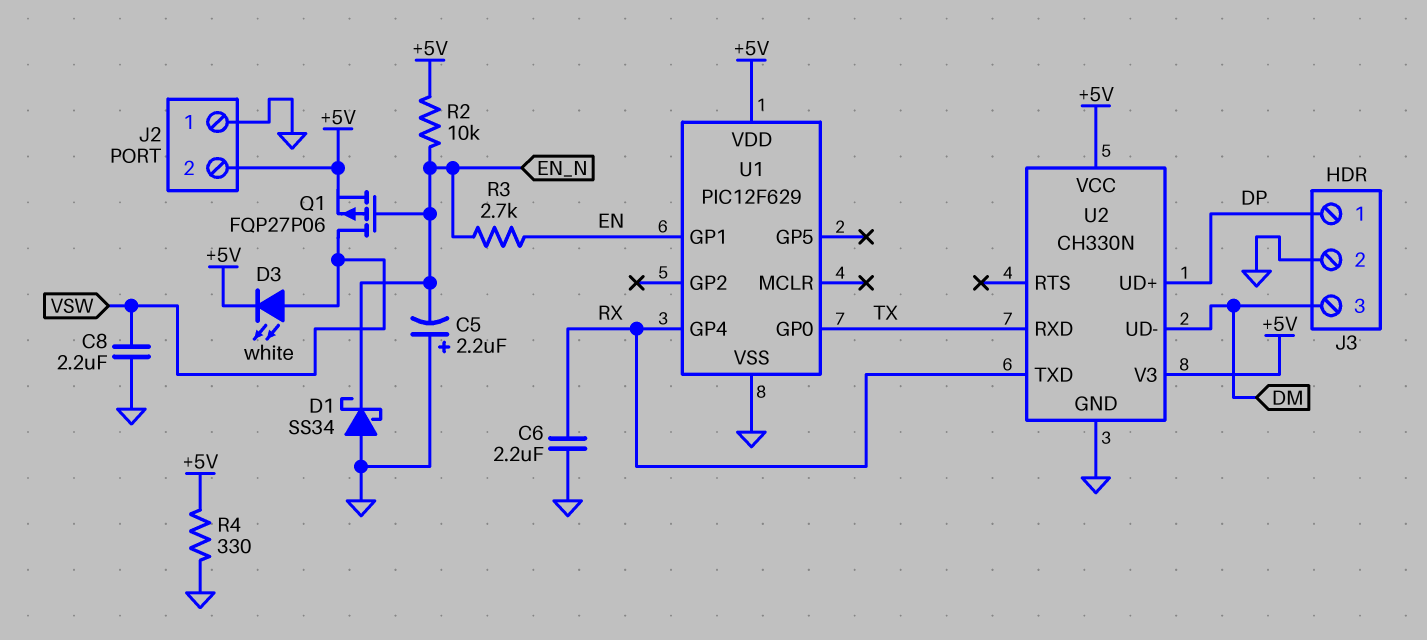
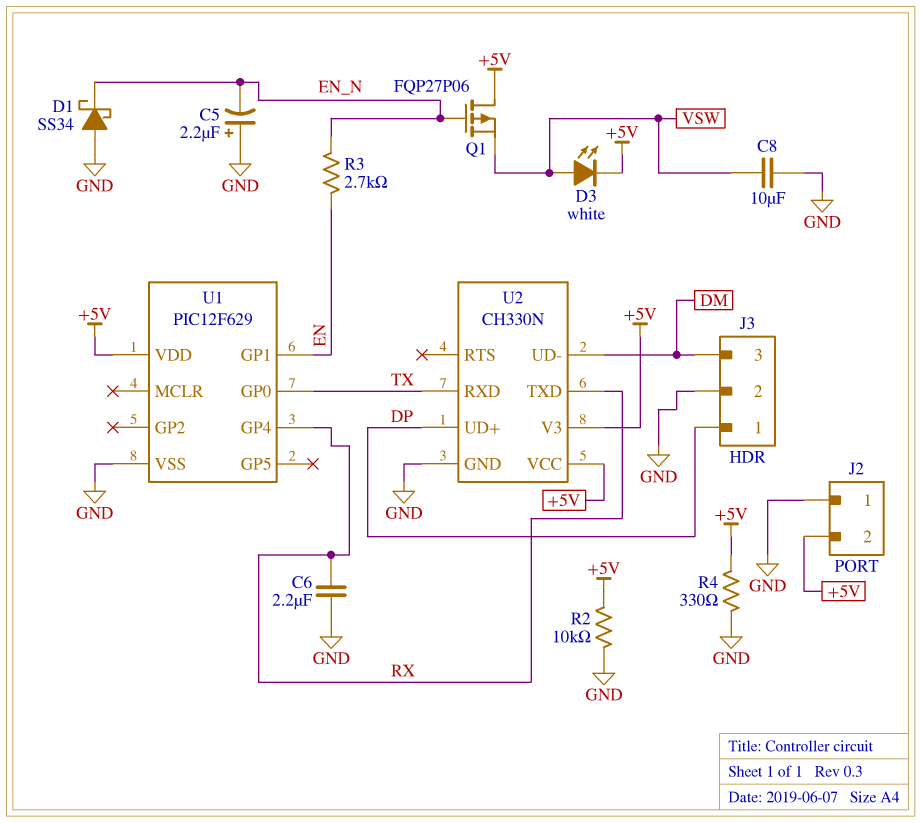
C8: 2.2uF (GND, VSW) -> 10uF (GND, VSW)
Q1: PMOS FQP27P06 (G EN_N, D VSW, S +5V) -> PMOS FQP27P06 (G EN_N, D +5V, S VSW)
R2: 10k (+5V, EN_N) -> 10k (+5V, GND)

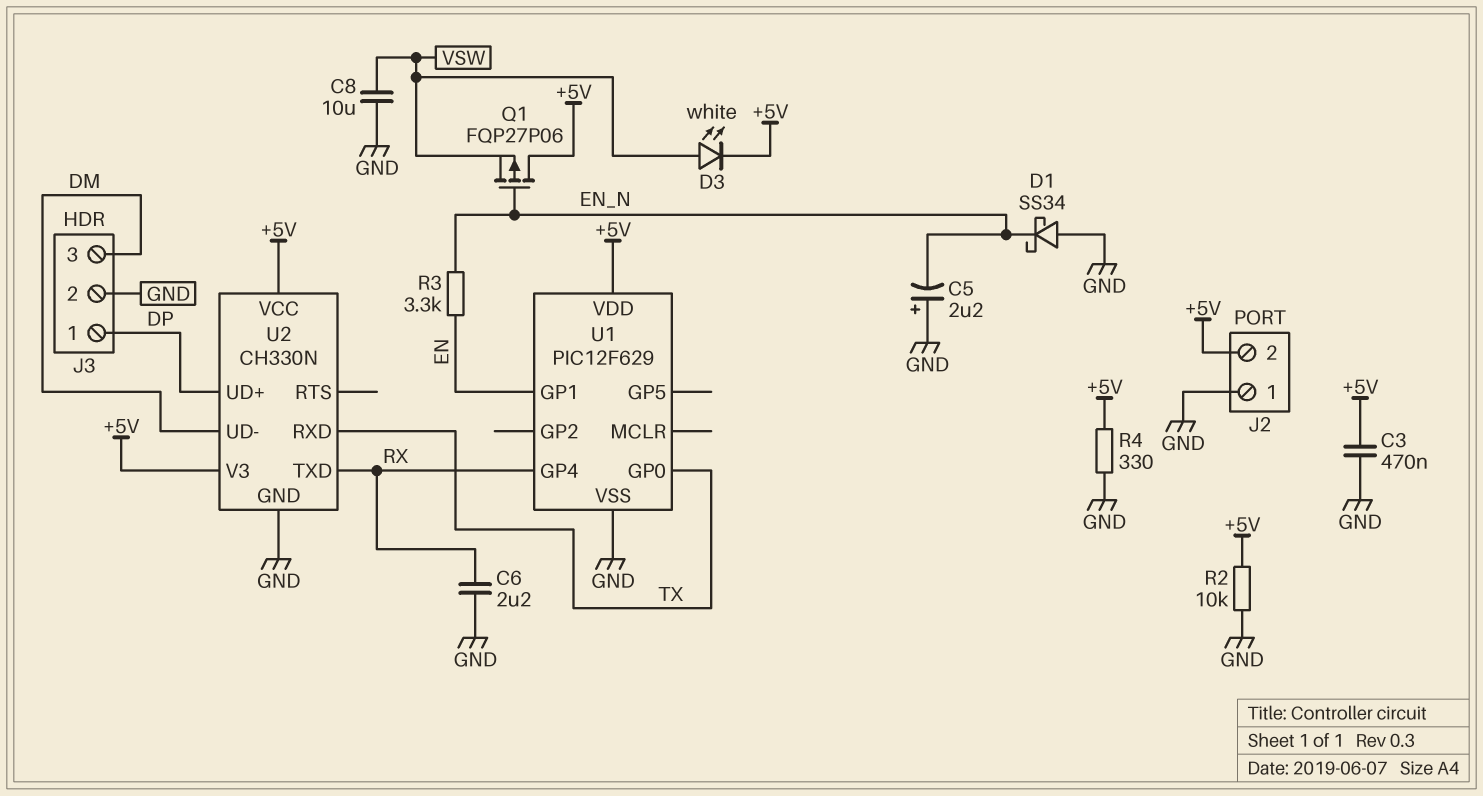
C3: none -> 470nF (+5V, GND)
R3: 2.7k (EN, EN_N) -> 3.3k (EN, EN_N)

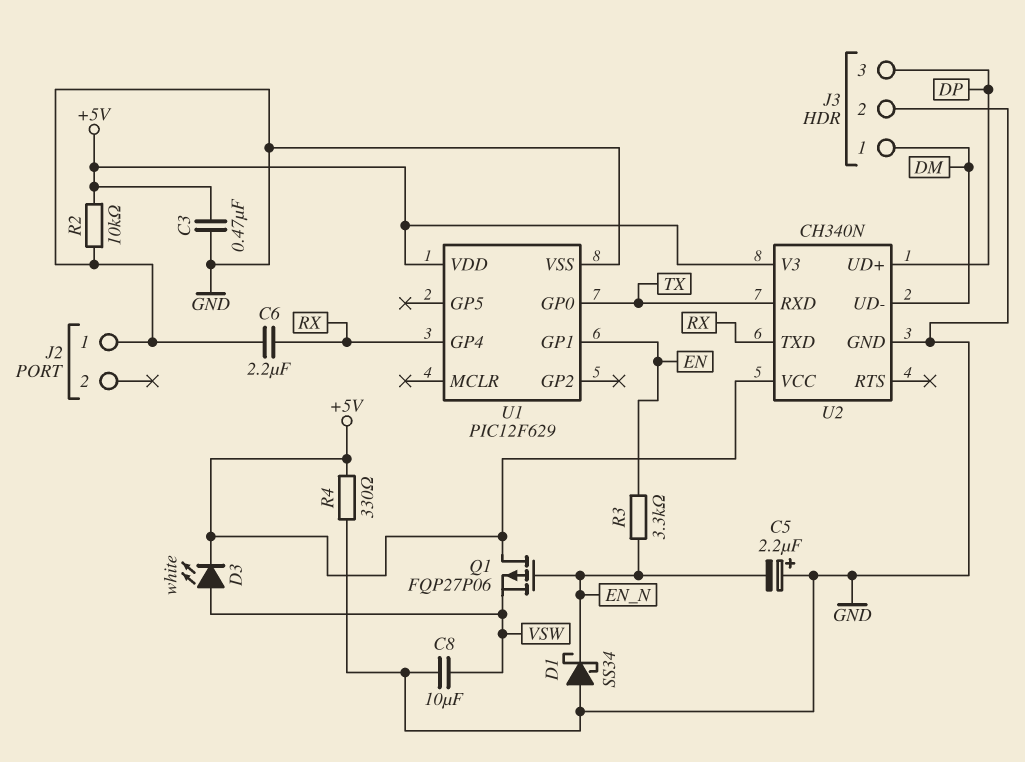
J2 pin 2: +5V -> none
J3 pin 1: DP -> DM
J3 pin 3: DM -> DP
U2: CH330N -> CH340N

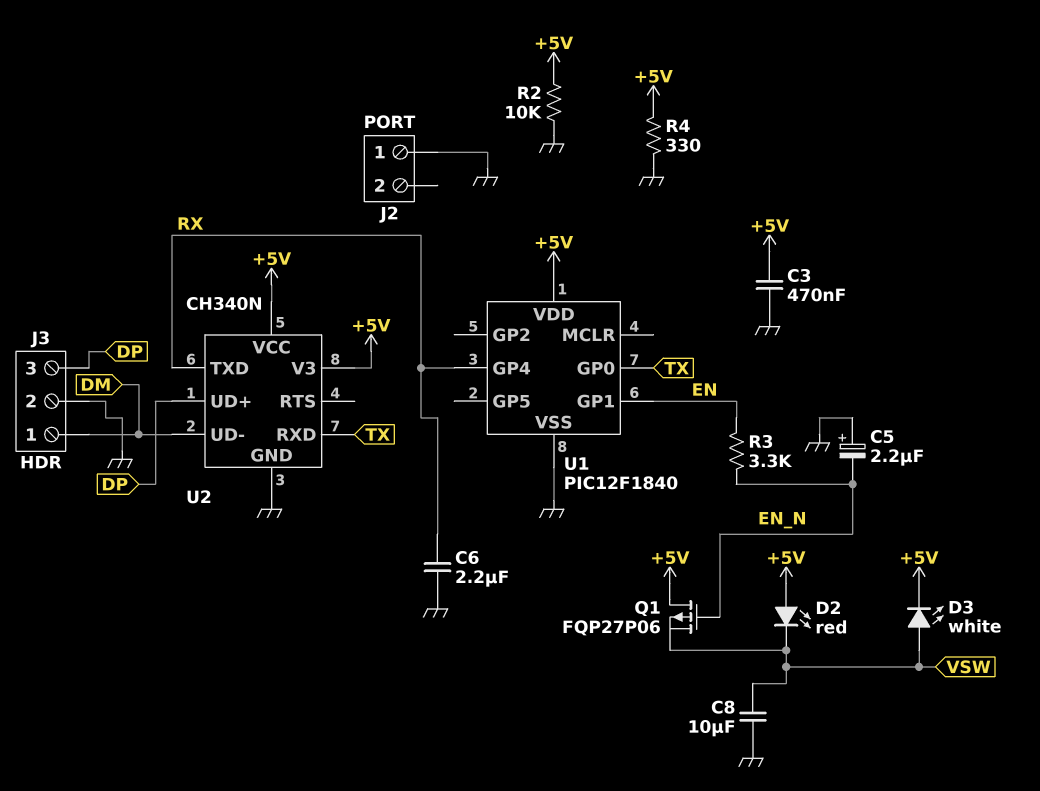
D1: schottky SS34 (A GND, K EN_N) -> none
D2: none -> LED red (A +5V, K VSW)
U1: PIC12F629 -> PIC12F1840

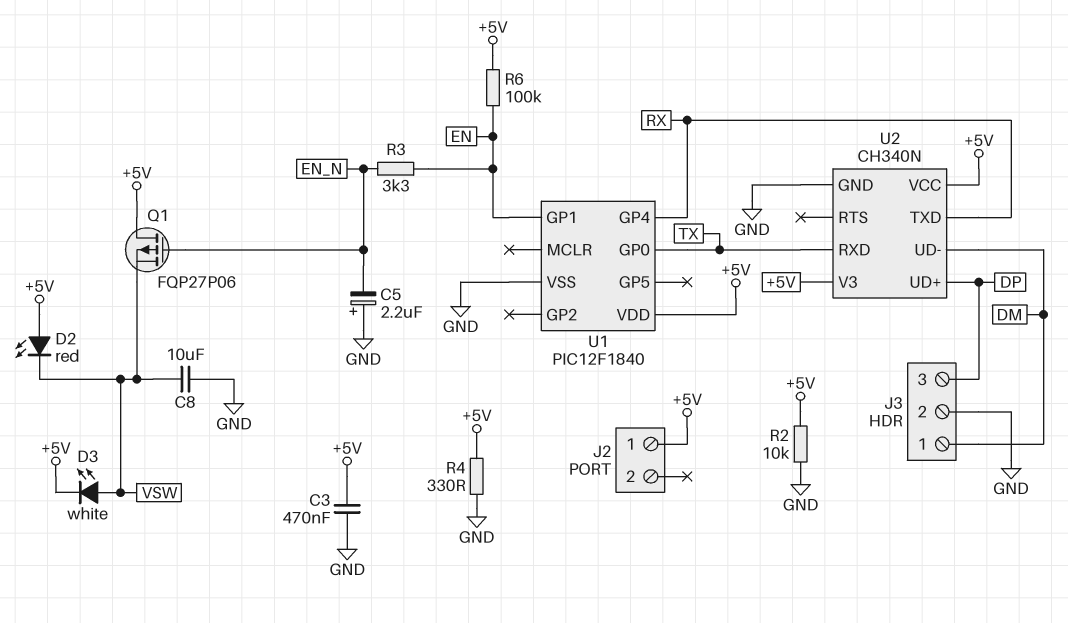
C6: 2.2uF (GND, RX) -> none
J2 pin 1: GND -> +5V
R6: none -> 100k (+5V, EN)

